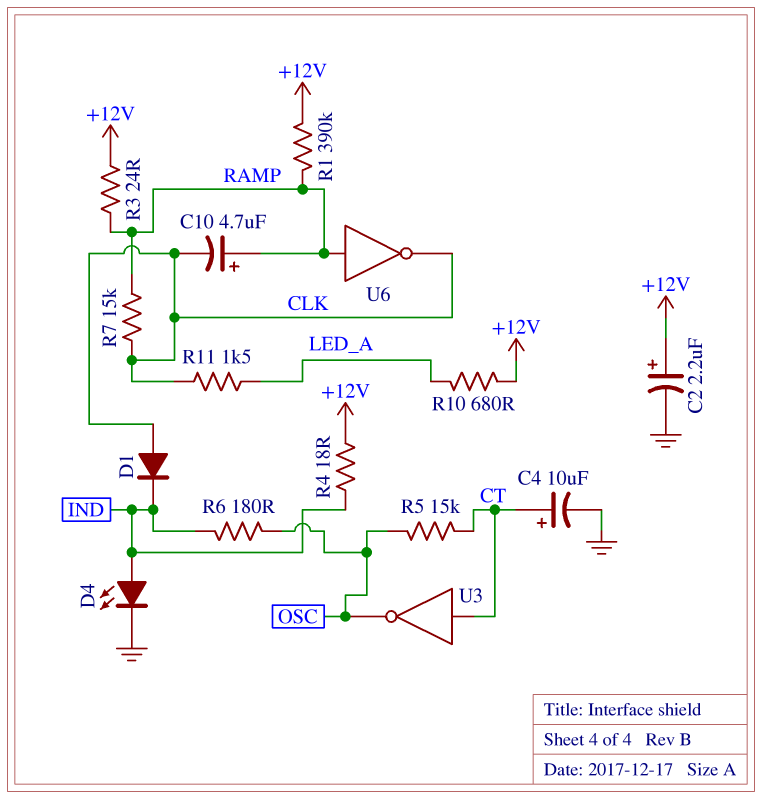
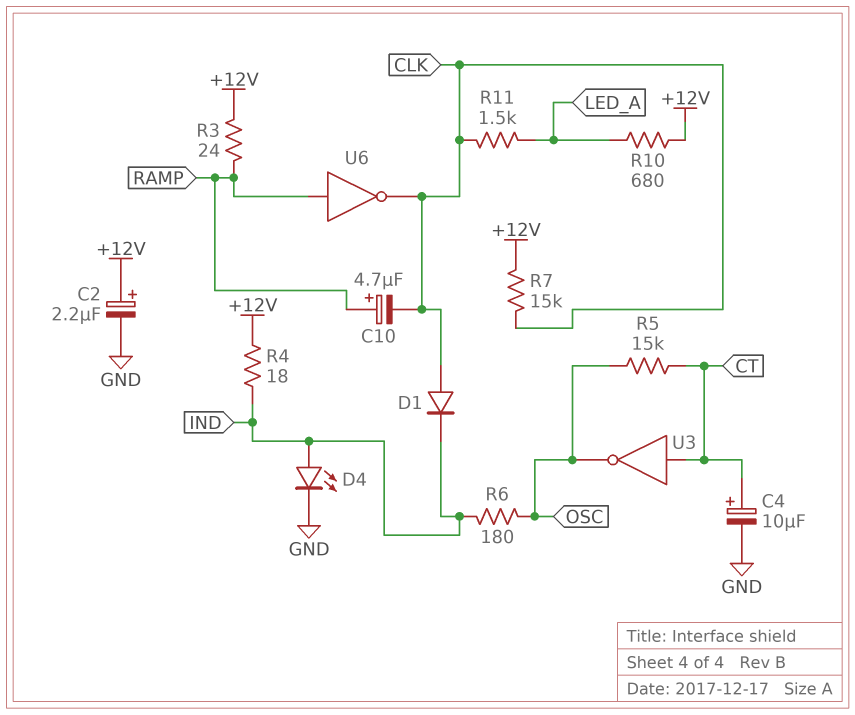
R1: 390k (+12V, RAMP) -> none
R7: 15k (CLK, RAMP) -> 15k (+12V, CLK)

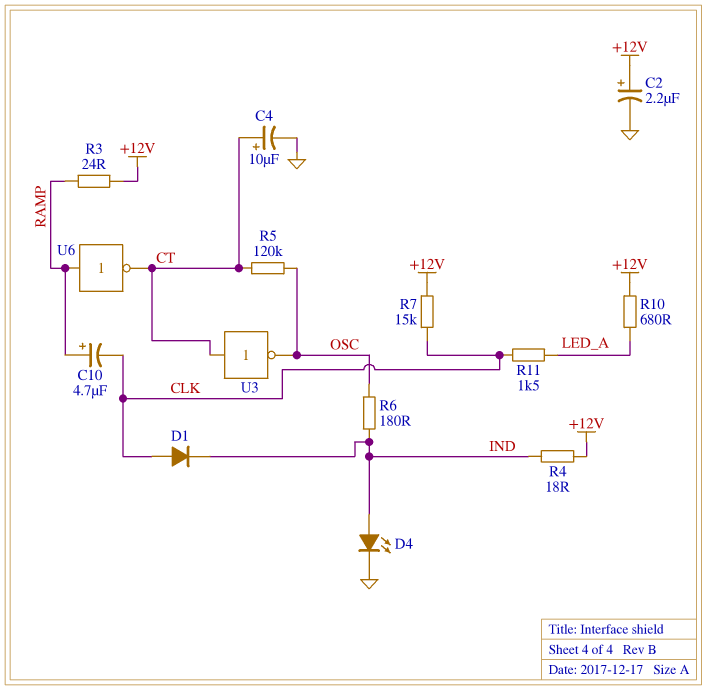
R5: 15k (CT, OSC) -> 120k (CT, OSC)
U6: NOT (in RAMP, out CLK) -> NOT (in RAMP, out CT)

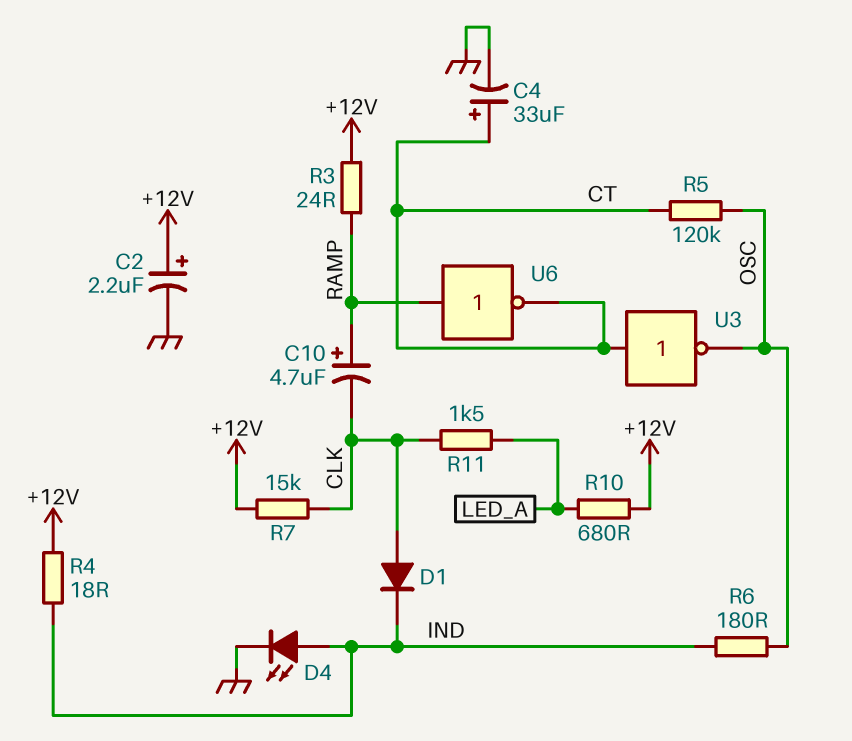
C4: 10uF (plus CT, minus GND) -> 33uF (plus CT, minus GND)

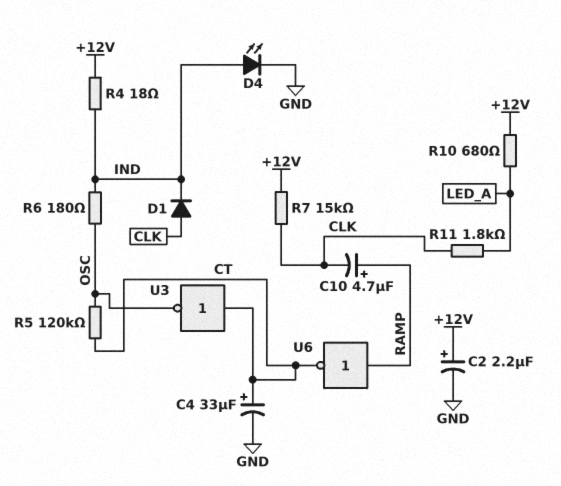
R3: 24 (+12V, RAMP) -> none
R11: 1.5k (CLK, LED_A) -> 1.8k (CLK, LED_A)

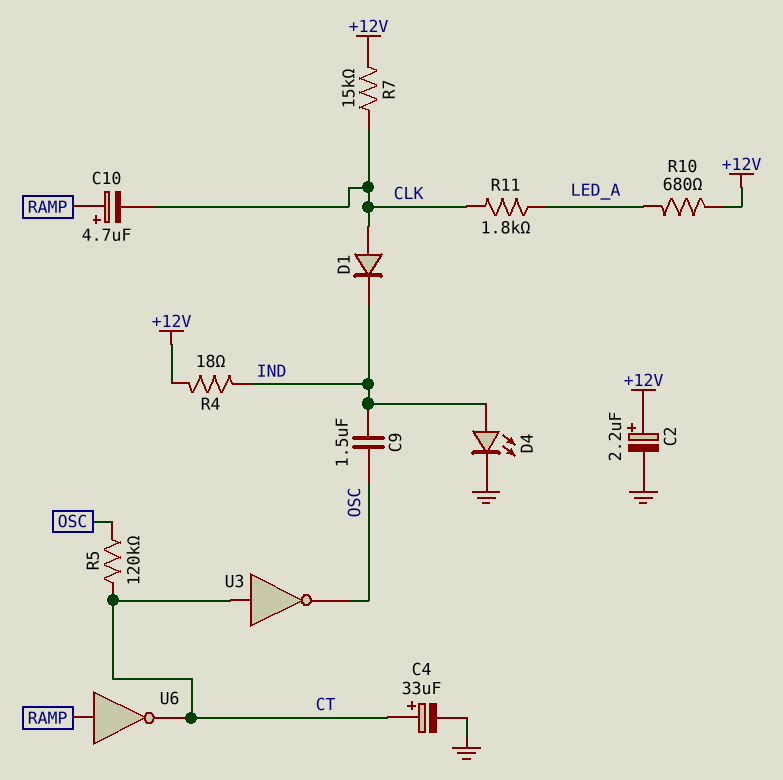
C9: none -> 1.5uF (IND, OSC)
R6: 180 (IND, OSC) -> none

